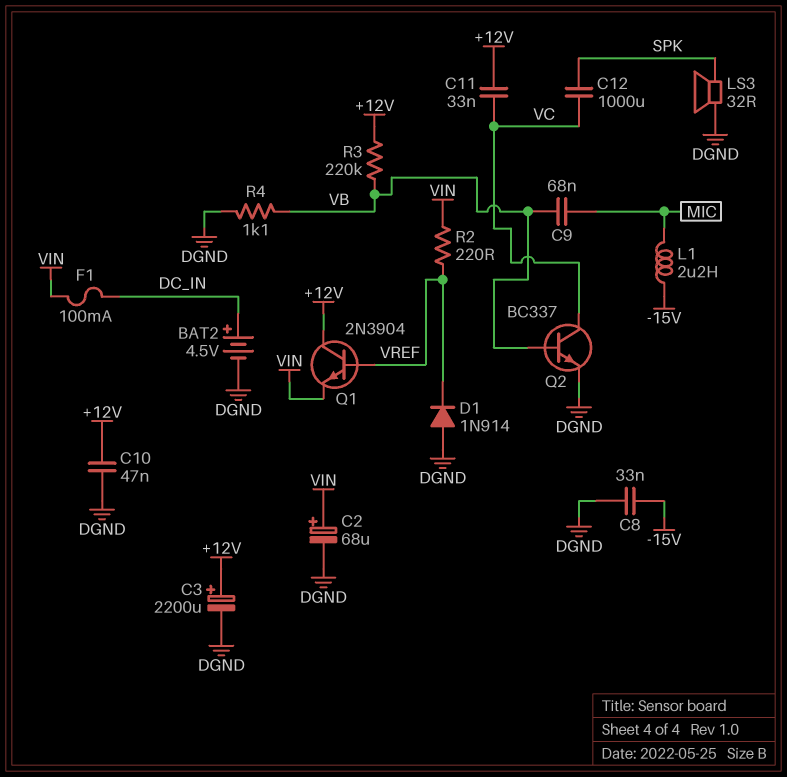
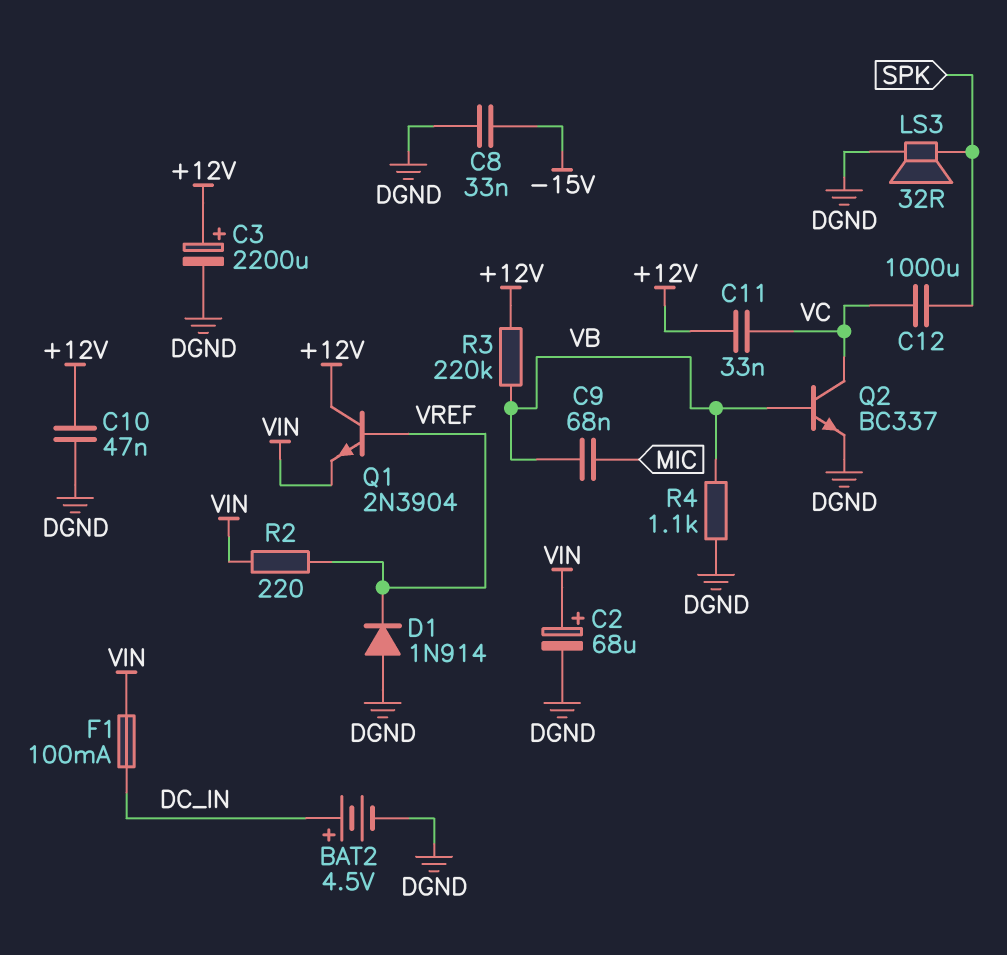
L1: 2.2uH (-15V, MIC) -> none

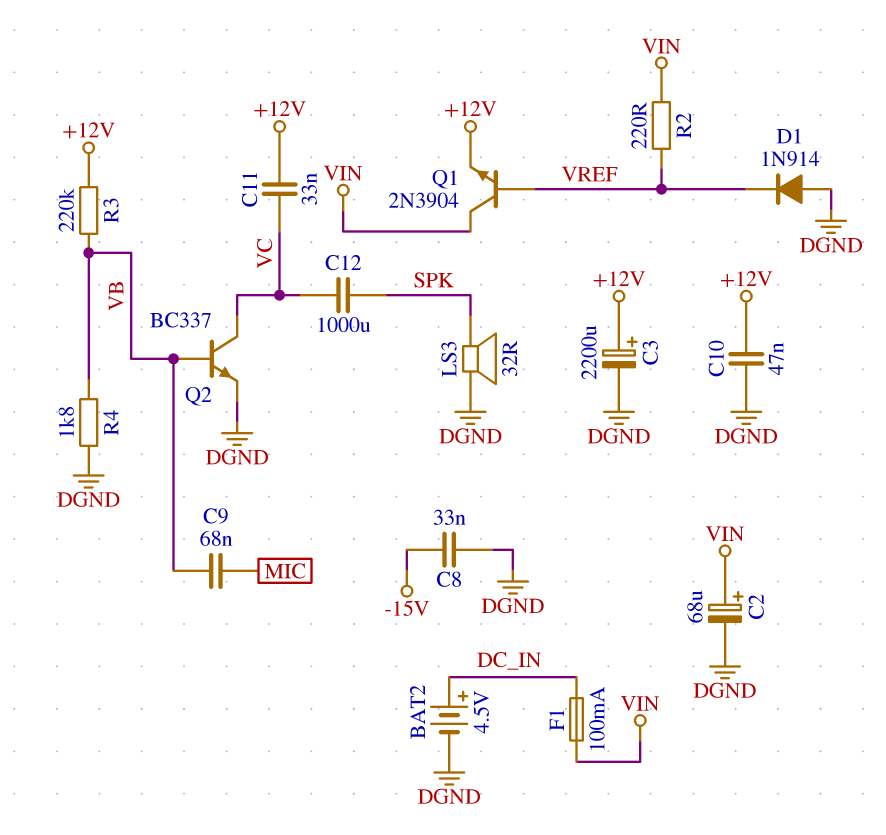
Q1: NPN 2N3904 (B VREF, C +12V, E VIN) -> NPN 2N3904 (B VREF, C VIN, E +12V)
R4: 1.1k (DGND, VB) -> 1.8k (DGND, VB)

